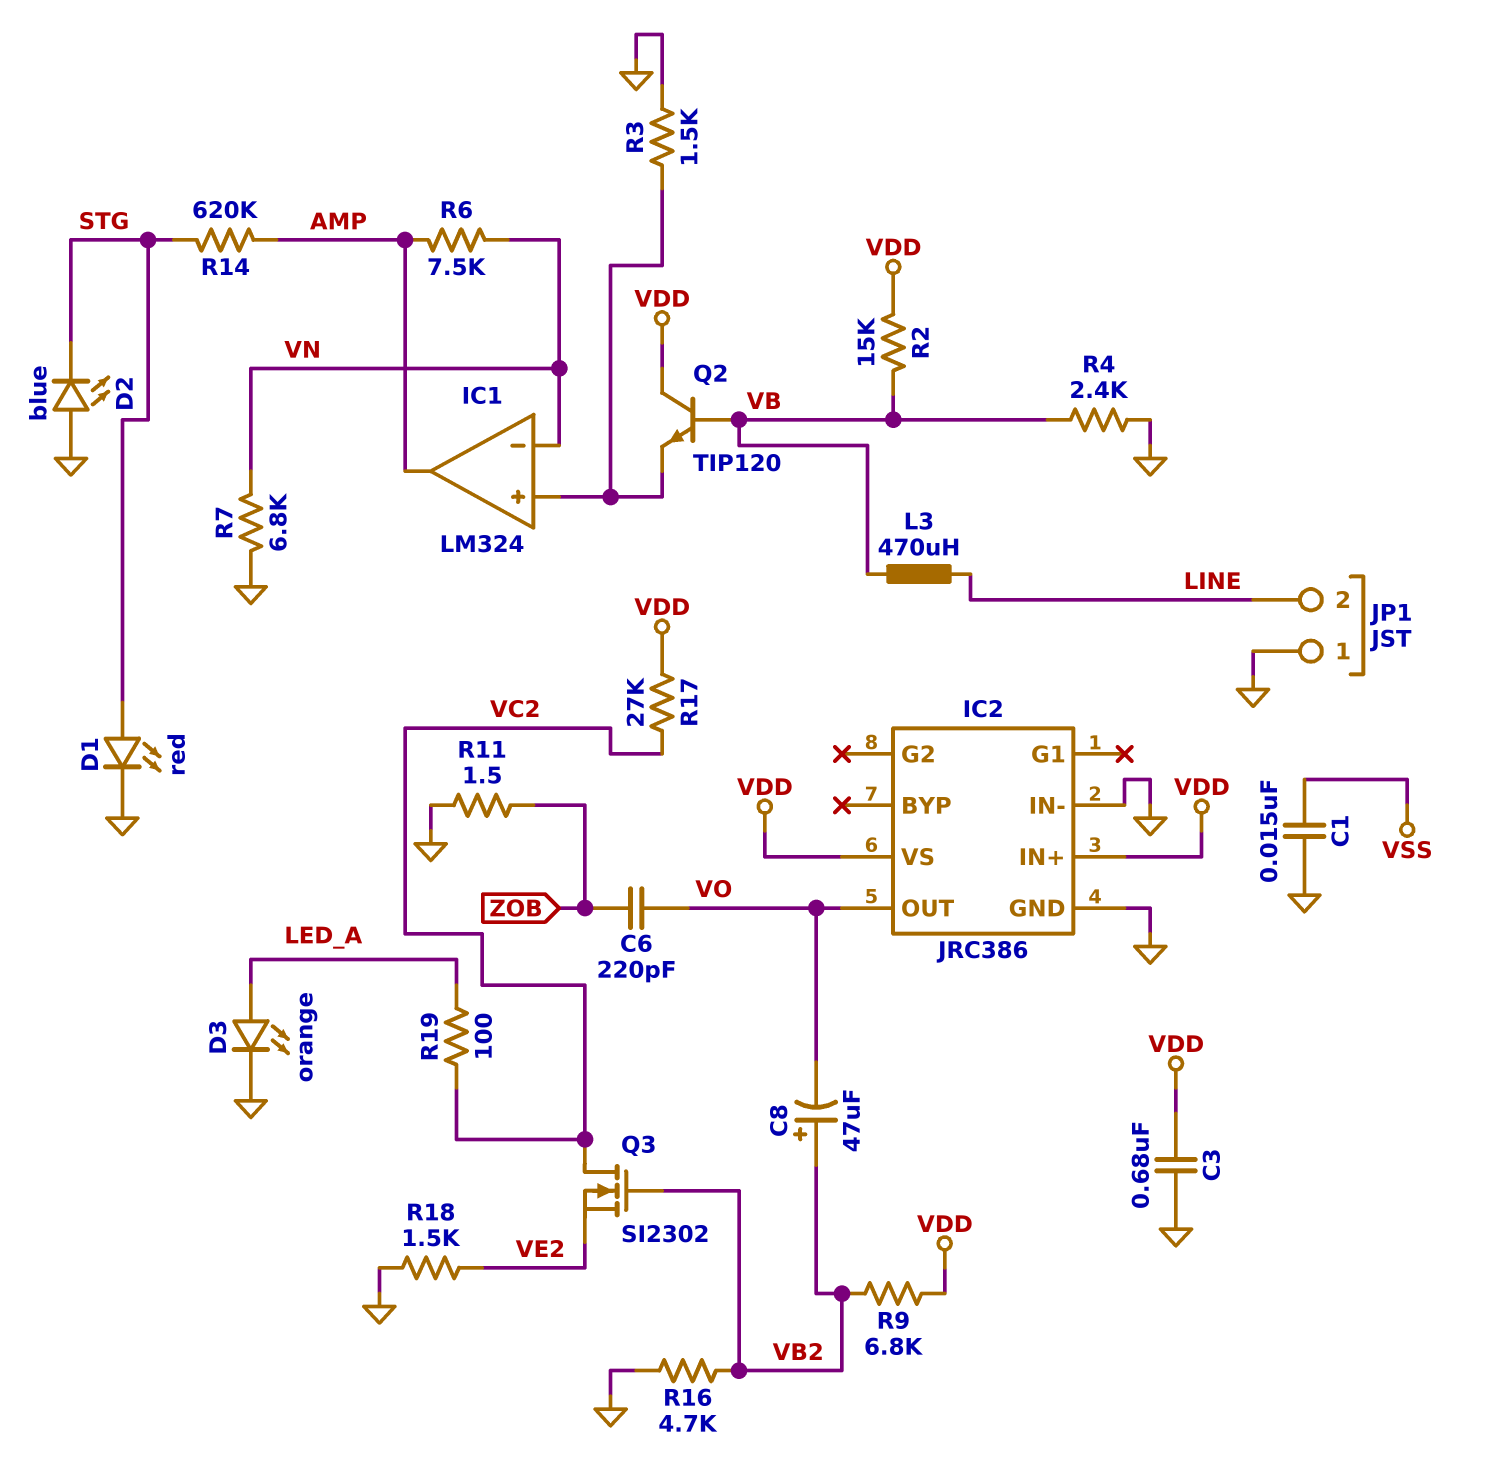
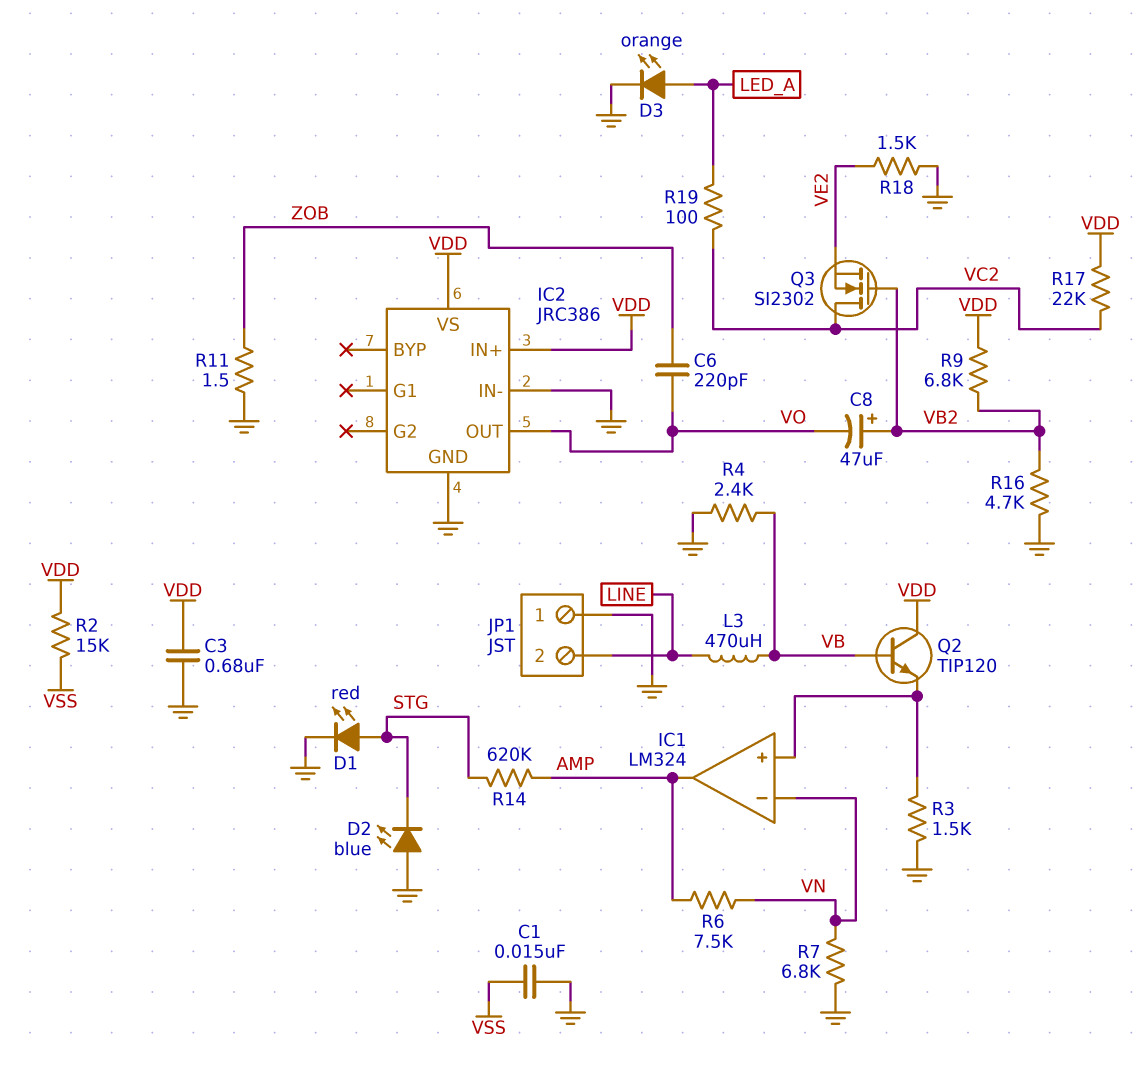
R2: 15k (VB, VDD) -> 15k (VDD, VSS)
R17: 27k (VC2, VDD) -> 22k (VC2, VDD)

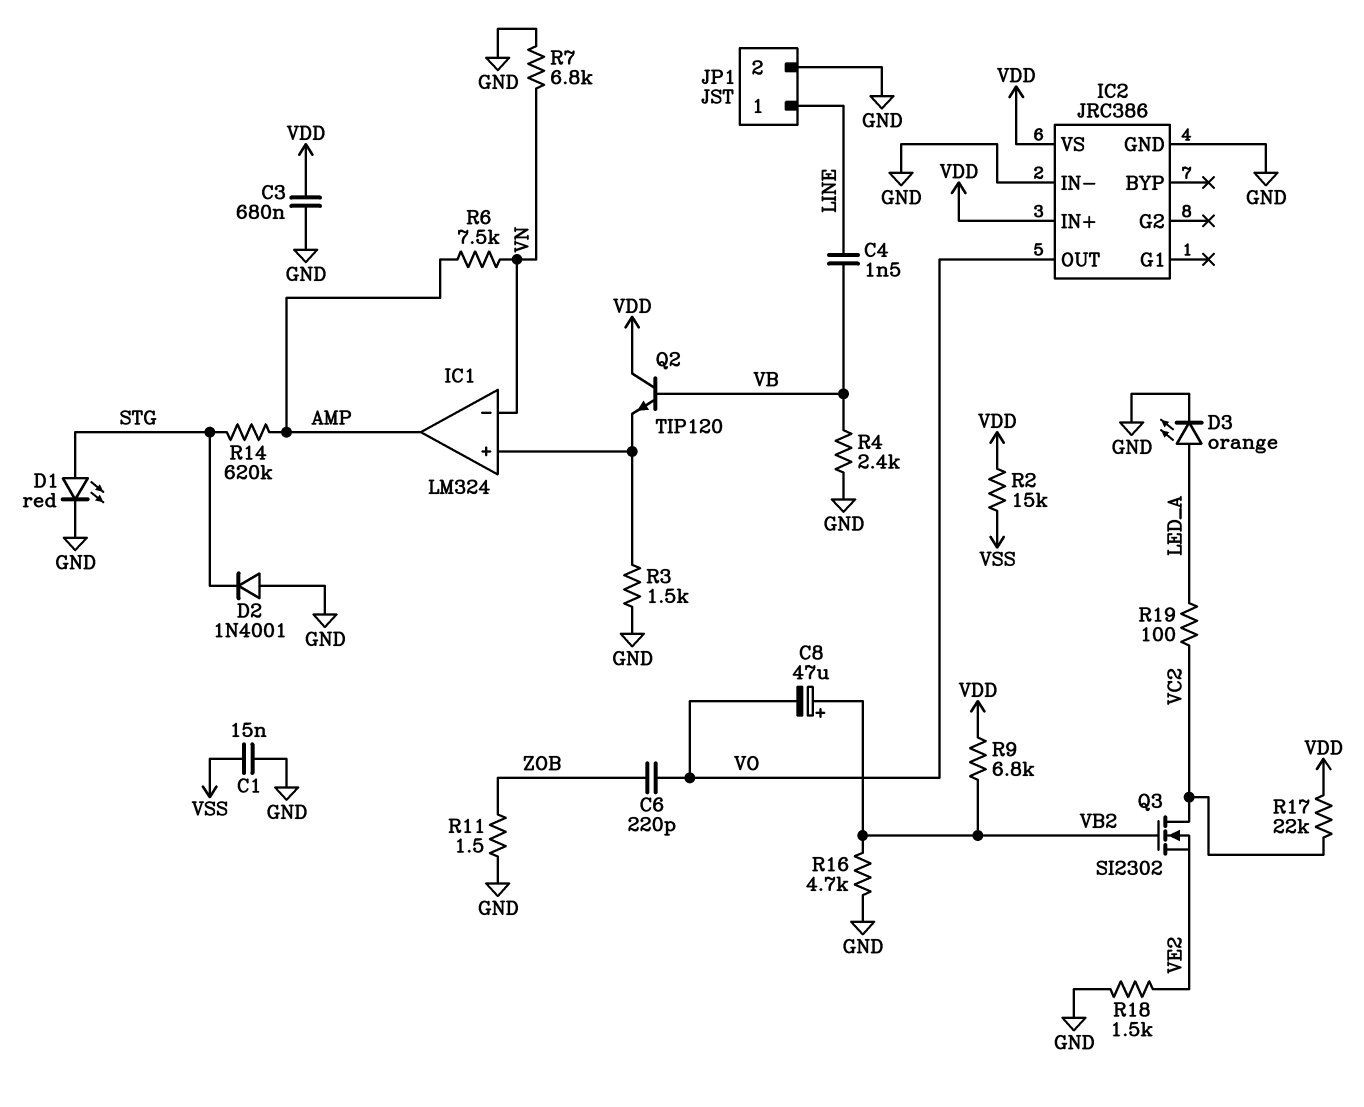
C4: none -> 1.5nF (LINE, VB)
D2: LED blue (A GND, K STG) -> diode 1N4001 (A GND, K STG)
JP1 pin 1: GND -> LINE
JP1 pin 2: LINE -> GND
L3: 470uH (LINE, VB) -> none

